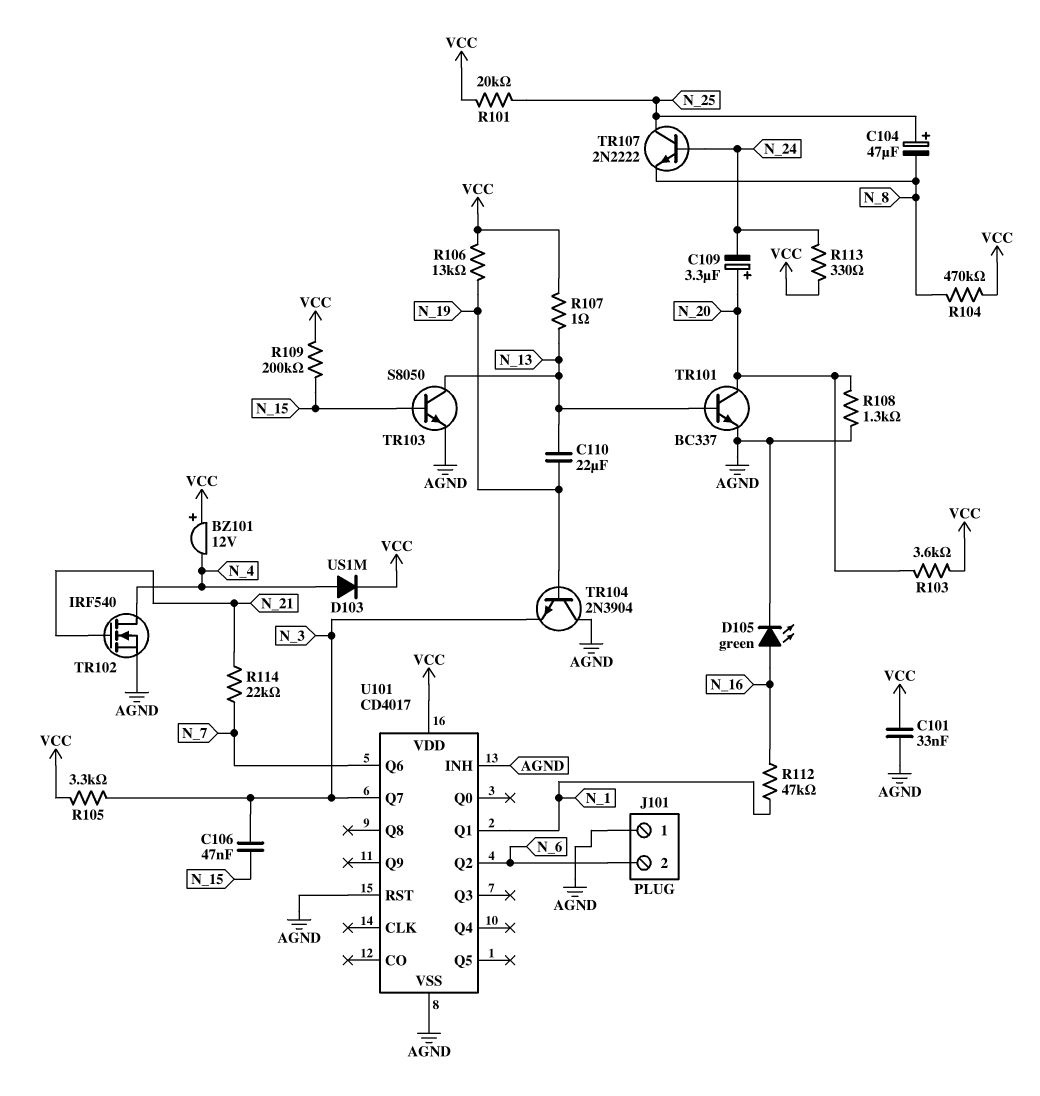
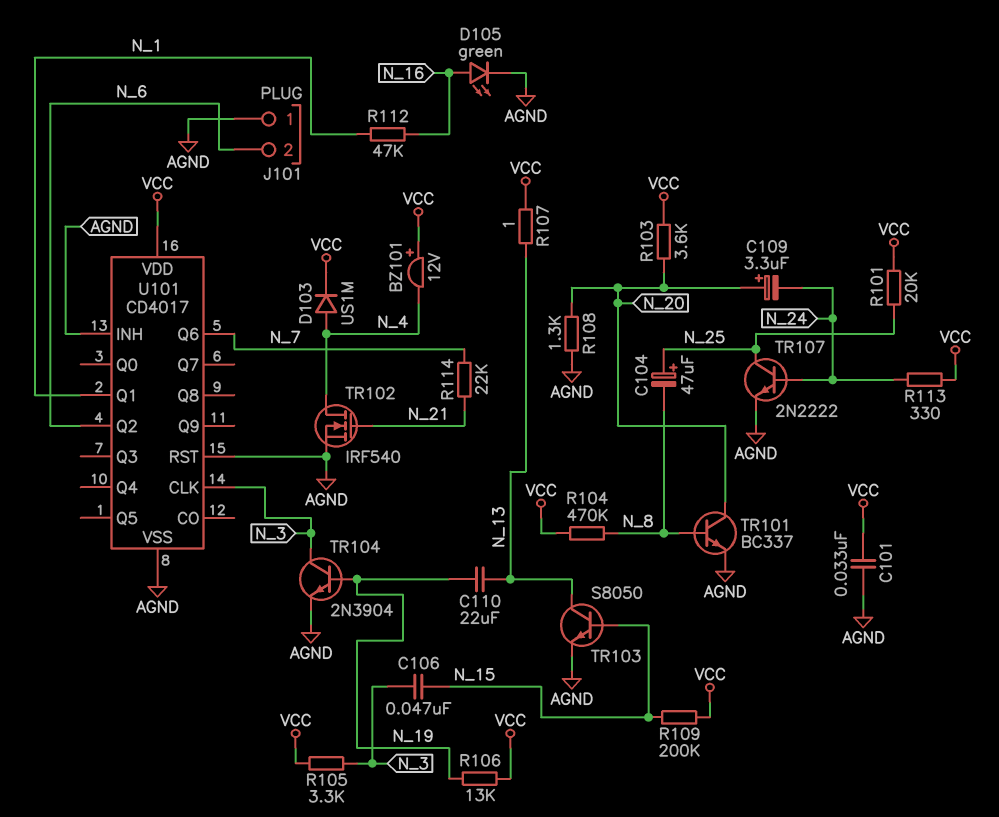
TR101: NPN BC337 (B N_13, C N_20, E AGND) -> NPN BC337 (B N_8, C N_20, E AGND)
TR104: NPN 2N3904 (B N_19, C AGND, E N_3) -> NPN 2N3904 (B N_19, C N_3, E AGND)
TR107: NPN 2N2222 (B N_24, C N_25, E N_8) -> NPN 2N2222 (B N_24, C N_25, E AGND)
U101 pin CLK: none -> N_3
U101 pin Q7: N_3 -> none

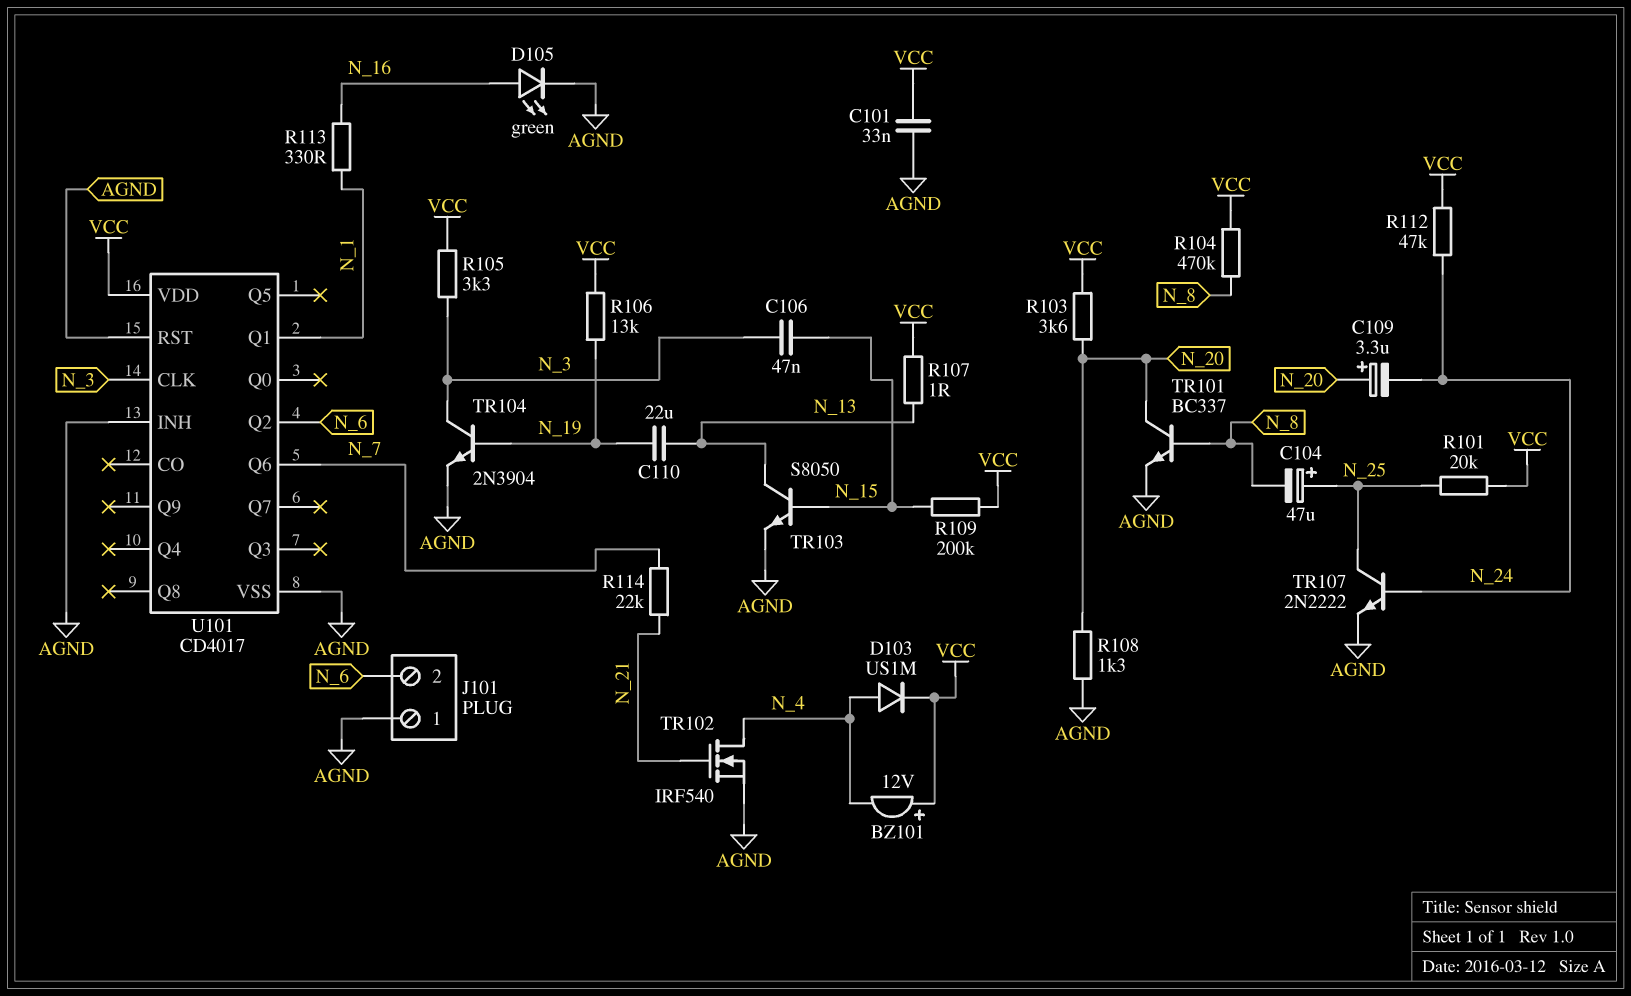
R112: 47k (N_1, N_16) -> 47k (N_24, VCC)
R113: 330 (N_24, VCC) -> 330 (N_1, N_16)

